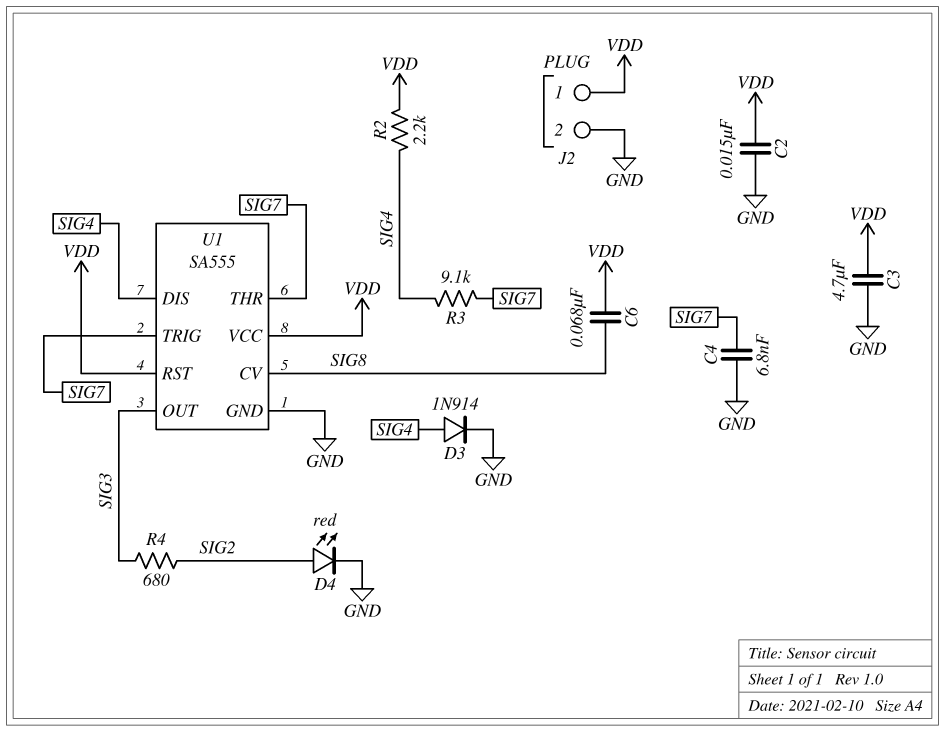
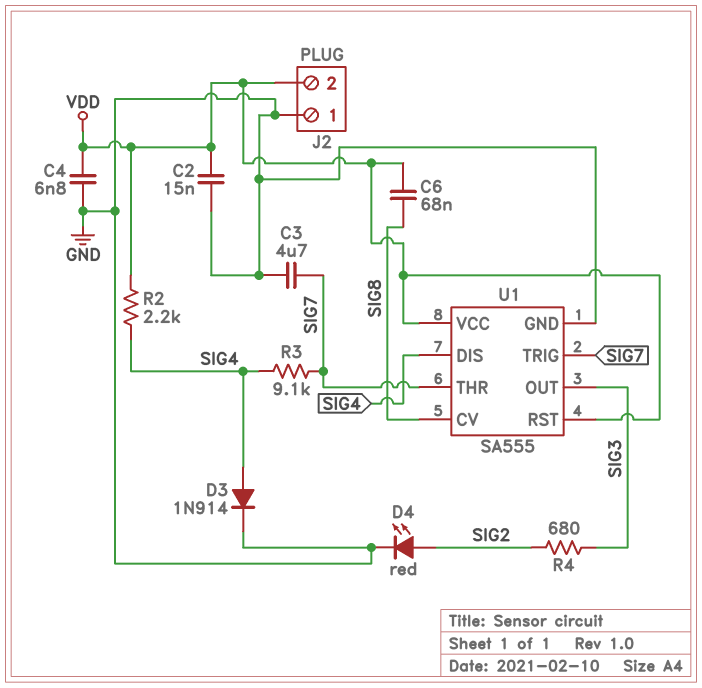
C3: 4.7uF (GND, VDD) -> 4.7uF (GND, SIG7)
C4: 6.8nF (GND, SIG7) -> 6.8nF (GND, VDD)
J2 pin 1: VDD -> GND
J2 pin 2: GND -> VDD

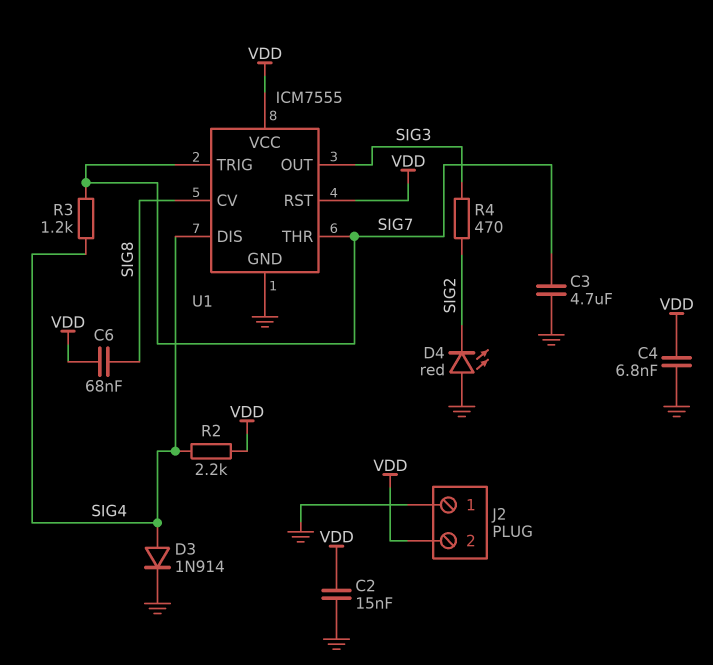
D4: LED red (A SIG2, K GND) -> LED red (A GND, K SIG2)
R3: 9.1k (SIG4, SIG7) -> 1.2k (SIG4, SIG7)
R4: 680 (SIG2, SIG3) -> 470 (SIG2, SIG3)
U1: SA555 -> ICM7555

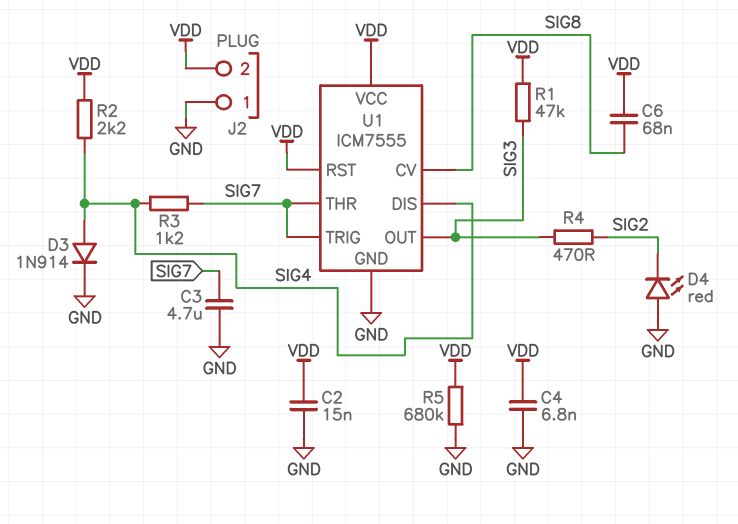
R1: none -> 47k (SIG3, VDD)
R5: none -> 680k (GND, VDD)

